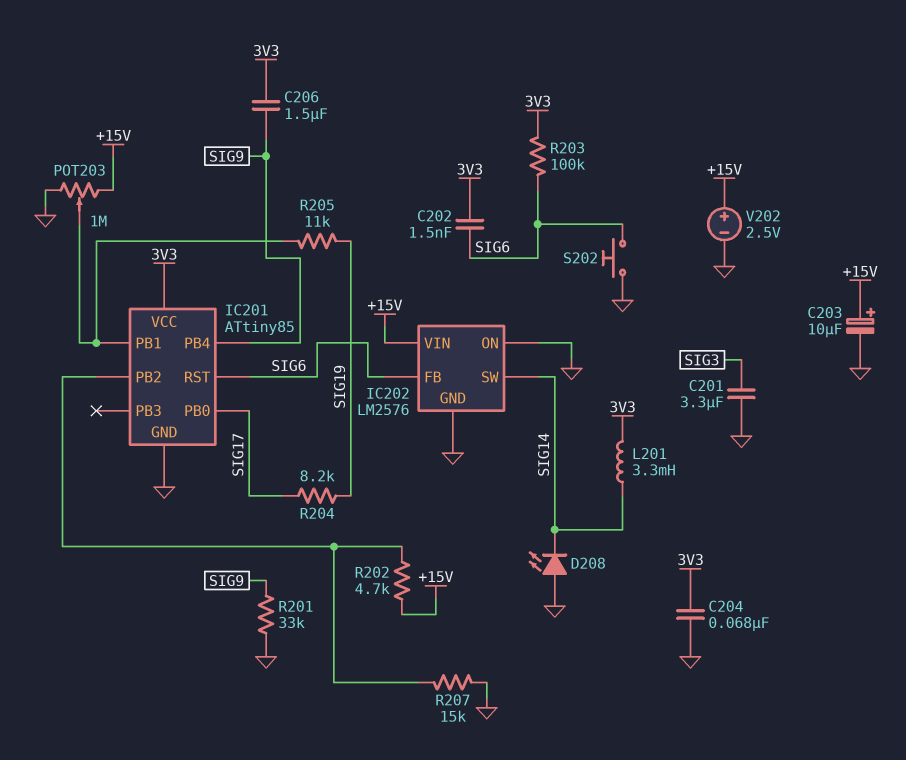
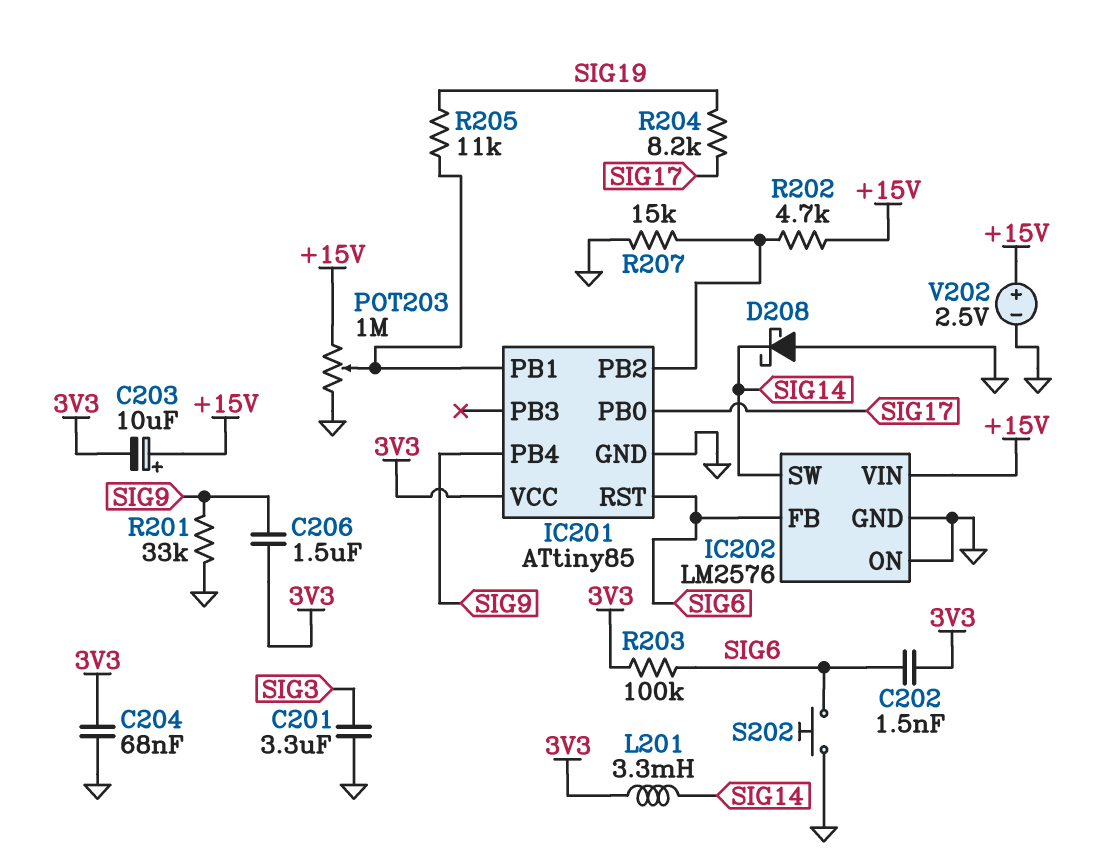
C203: 10uF (plus +15V, minus GND) -> 10uF (plus +15V, minus 3V3)
D208: LED (A GND, K SIG14) -> schottky (A GND, K SIG14)

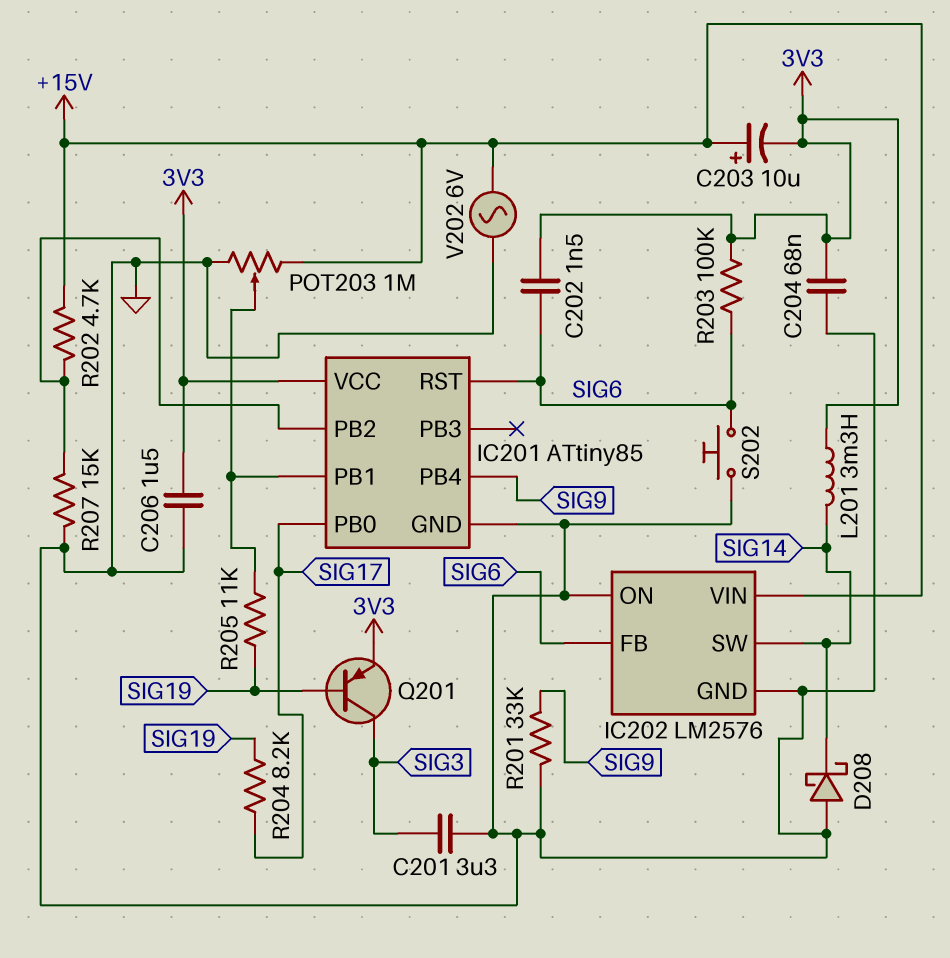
C206: 1.5uF (3V3, SIG9) -> 1.5uF (3V3, GND)
Q201: none -> PNP (B SIG19, C SIG3, E 3V3)
V202: 2.5V (plus +15V, minus GND) -> AC 6V (+15V, GND)

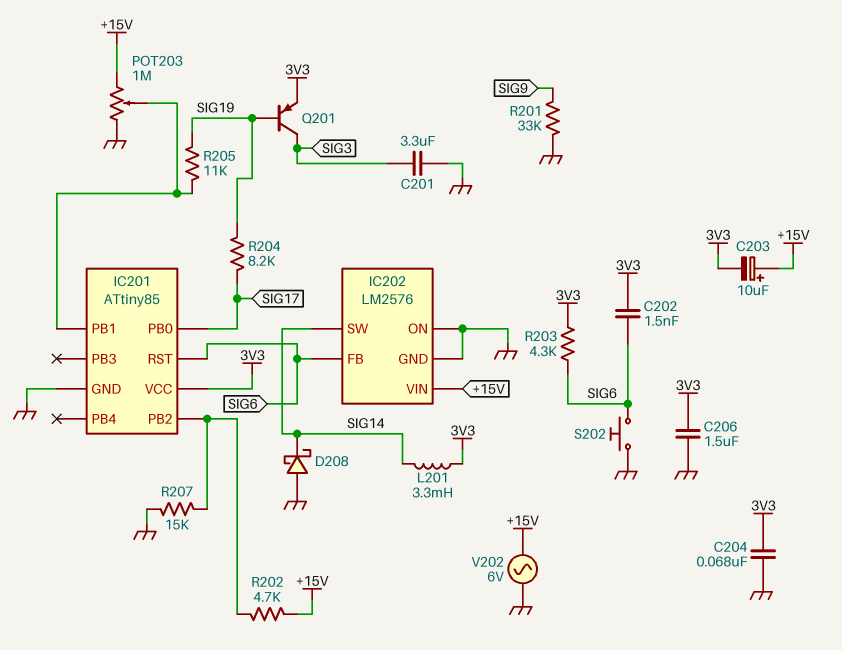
IC201 pin PB4: SIG9 -> none
R203: 100k (3V3, SIG6) -> 4.3k (3V3, SIG6)

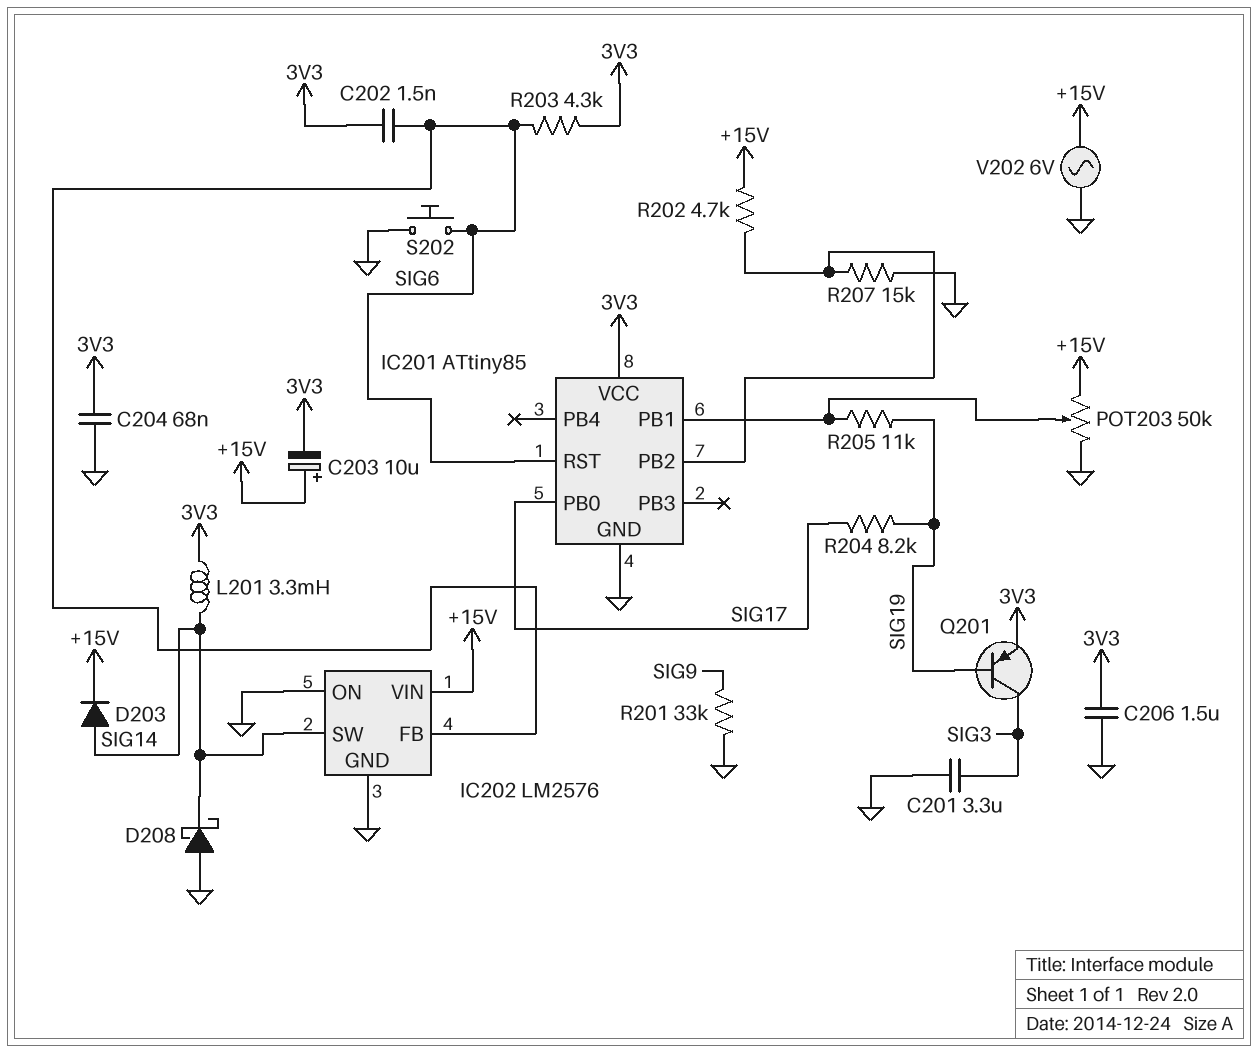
D203: none -> diode (A SIG14, K +15V)
POT203: 1M (+15V, GND, wiper IC201/PB1) -> 50k (+15V, GND, wiper IC201/PB1)

